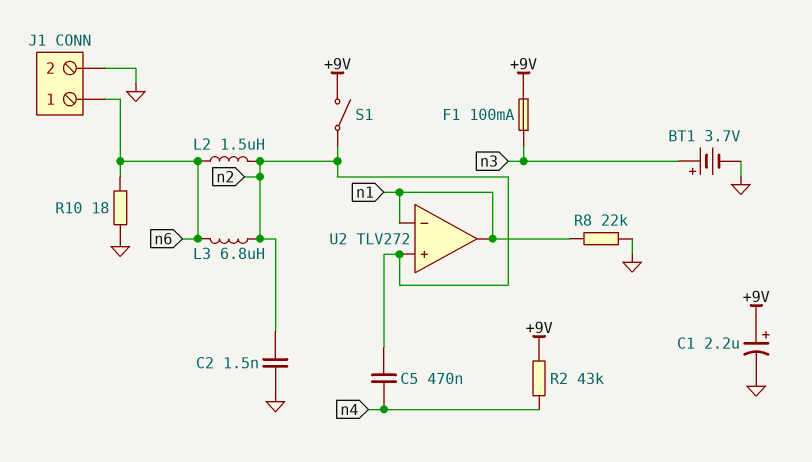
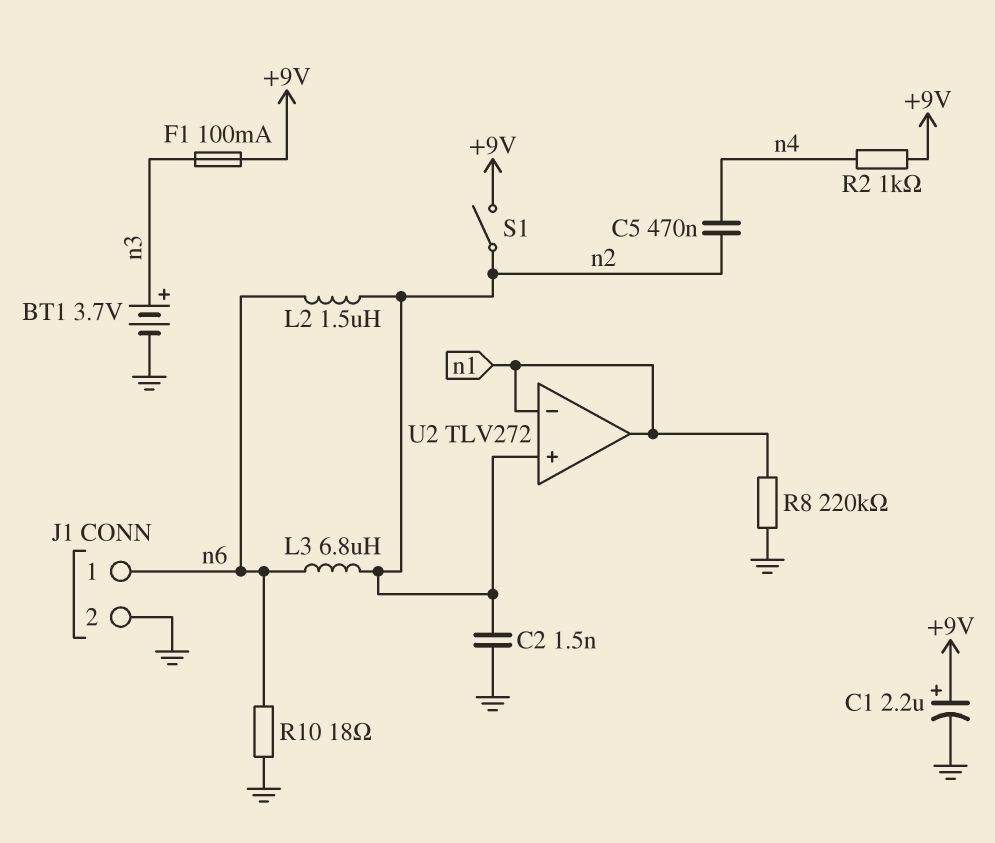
R2: 43k (+9V, n4) -> 1k (+9V, n4)
R8: 22k (GND, n1) -> 220k (GND, n1)

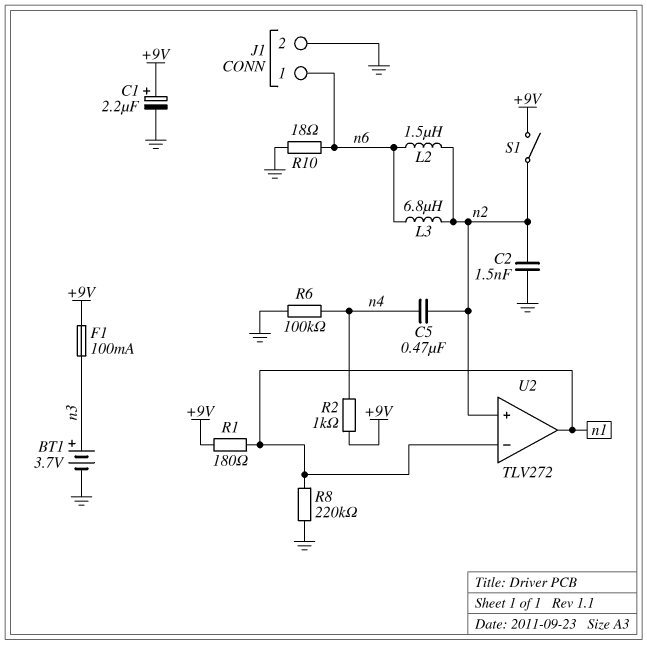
R1: none -> 180 (+9V, n1)
R6: none -> 100k (GND, n4)

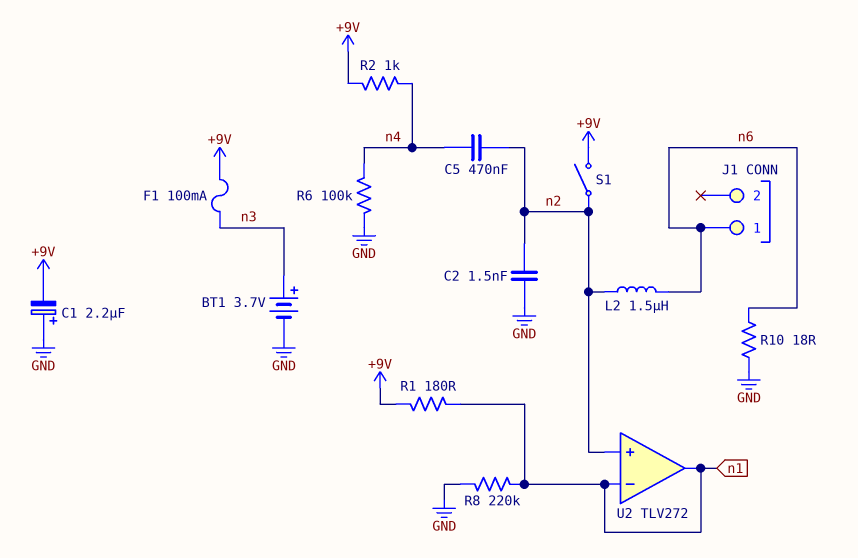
C1: 2.2uF (plus +9V, minus GND) -> 2.2uF (plus GND, minus +9V)
J1 pin 2: GND -> none
L3: 6.8uH (n2, n6) -> none

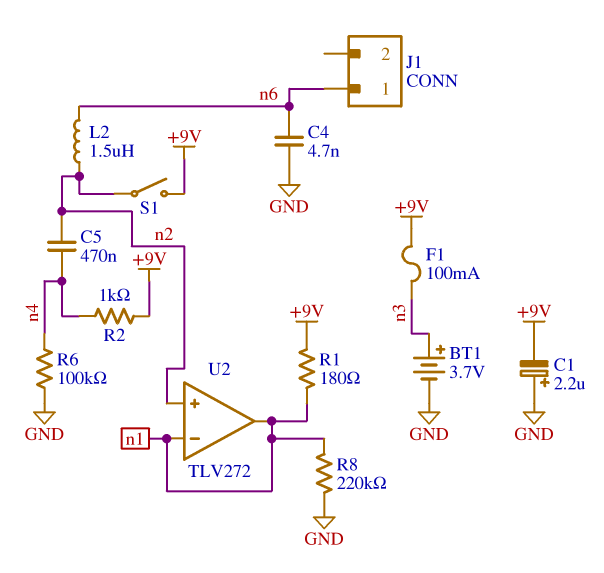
C2: 1.5nF (GND, n2) -> none
C4: none -> 4.7nF (GND, n6)
R10: 18 (GND, n6) -> none

